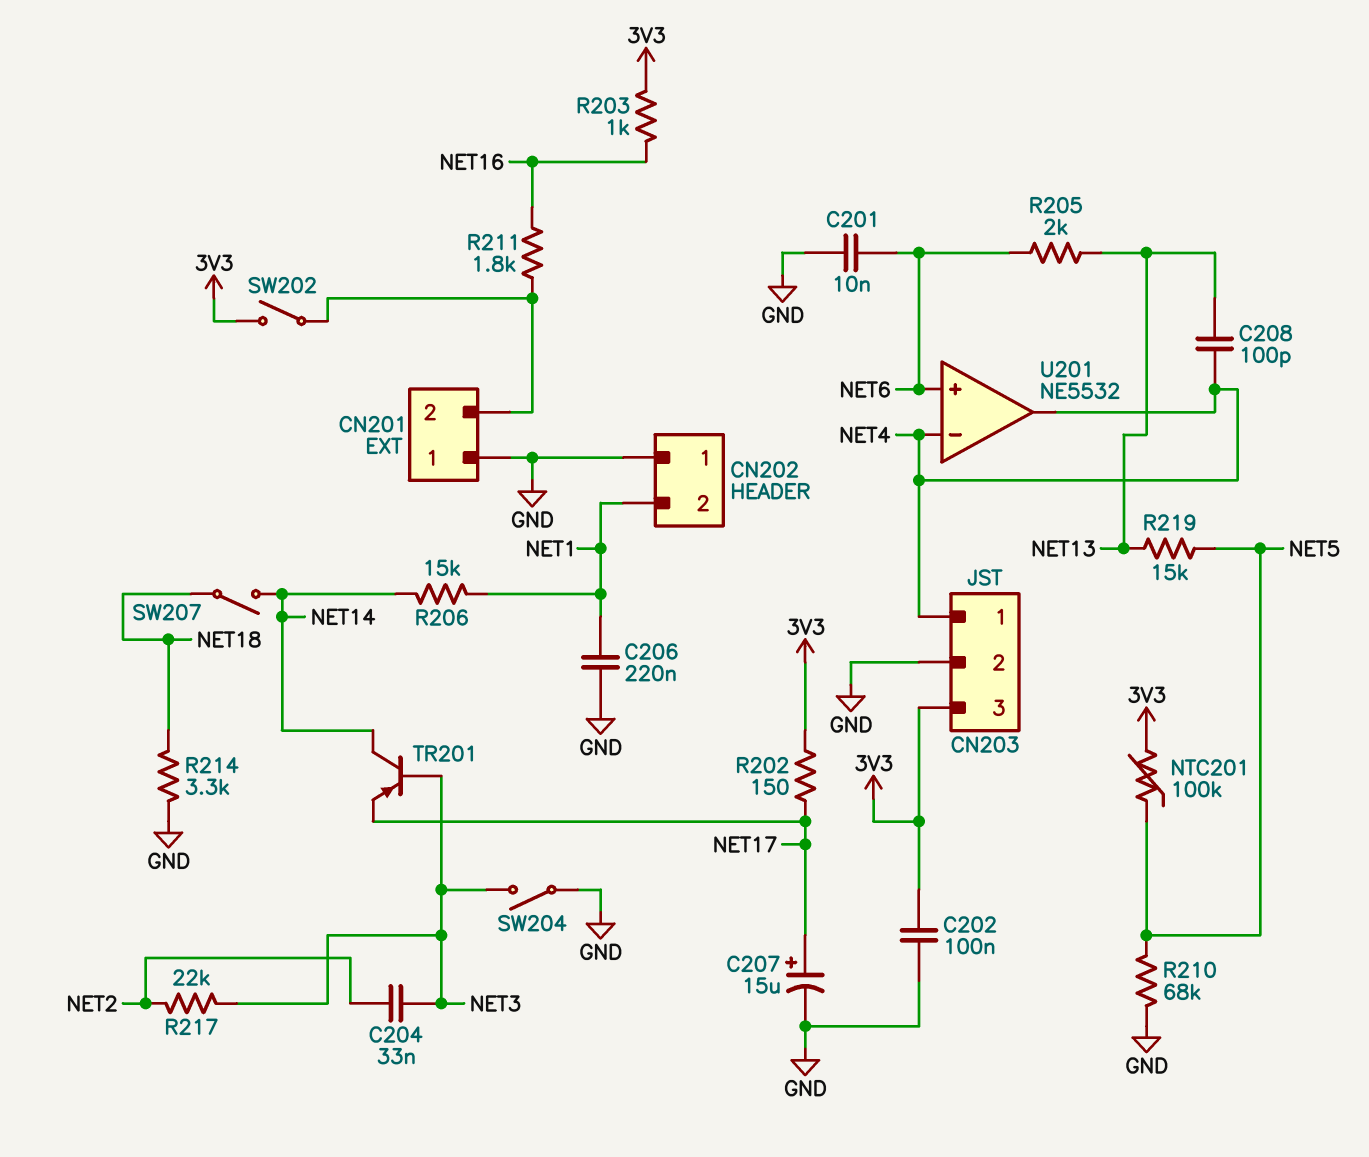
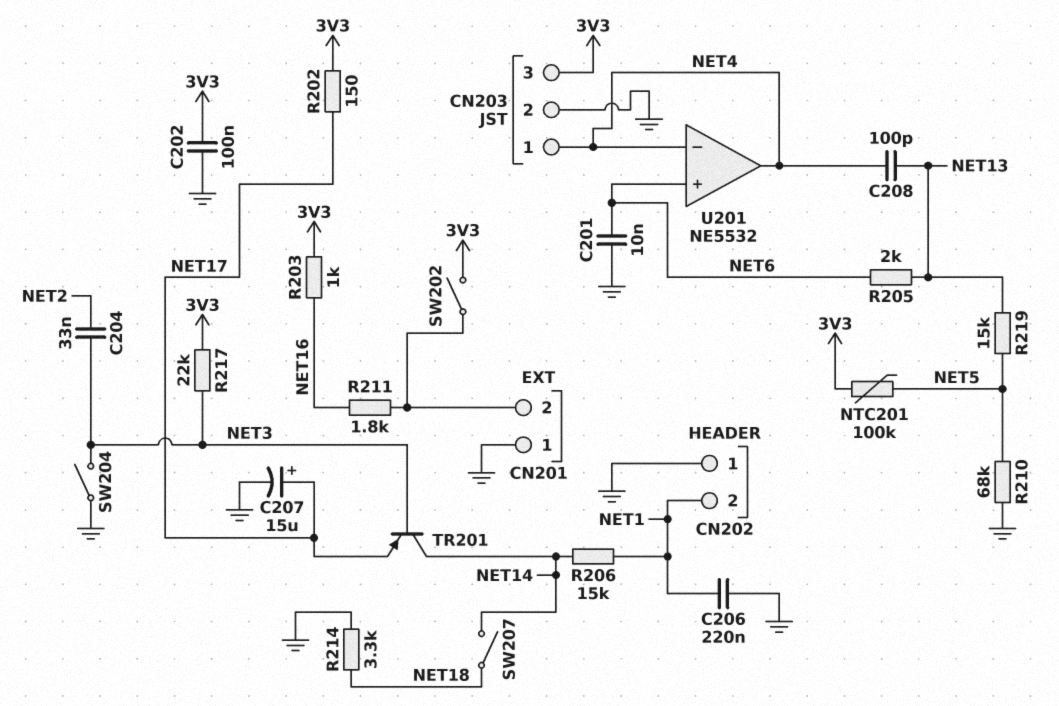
R217: 22k (NET2, NET3) -> 22k (3V3, NET3)

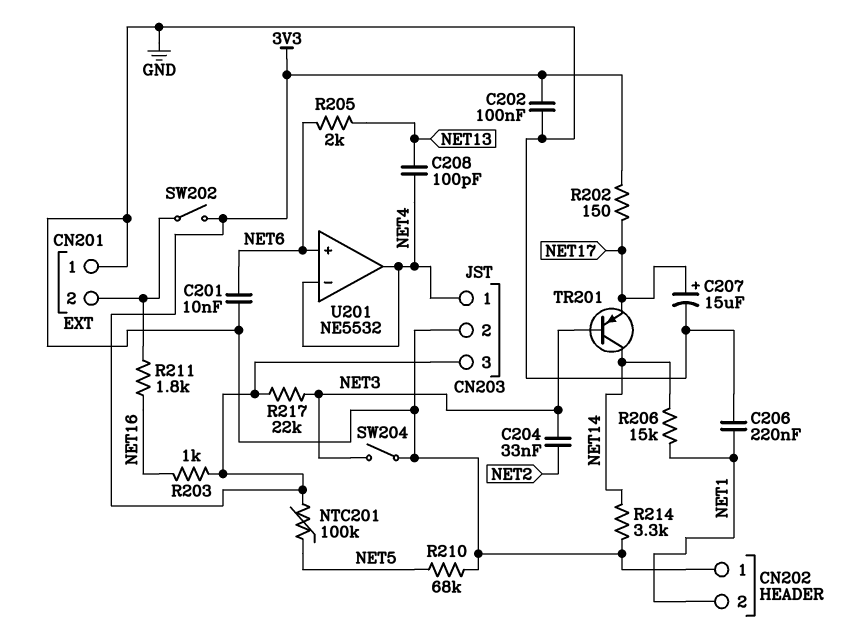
R214: 3.3k (GND, NET18) -> 3.3k (GND, NET14)
R219: 15k (NET5, NET13) -> none
SW207: switch (NET14, NET18) -> none

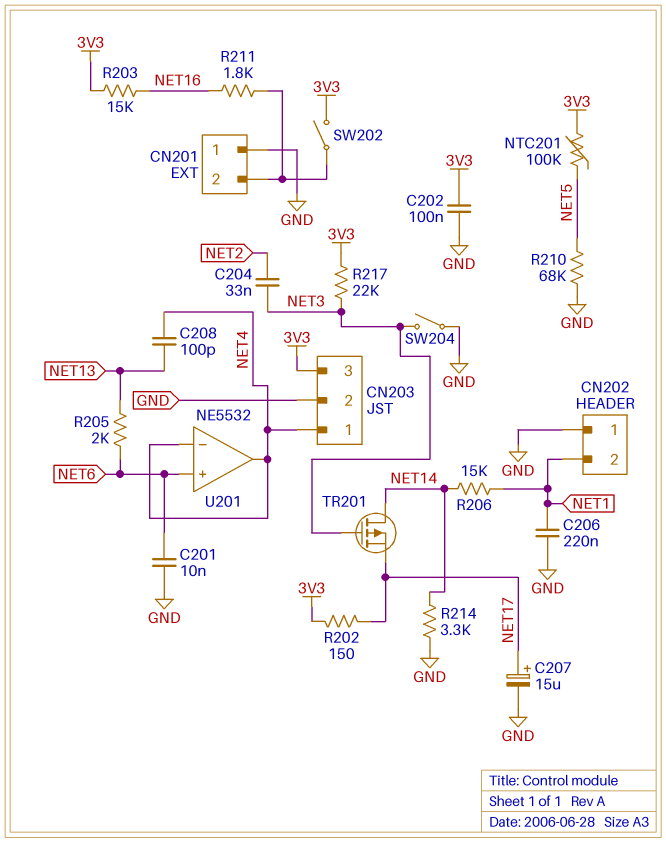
R203: 1k (3V3, NET16) -> 15k (3V3, NET16)
TR201: PNP (B NET3, C NET14, E NET17) -> PMOS (G NET3, D NET14, S NET17)

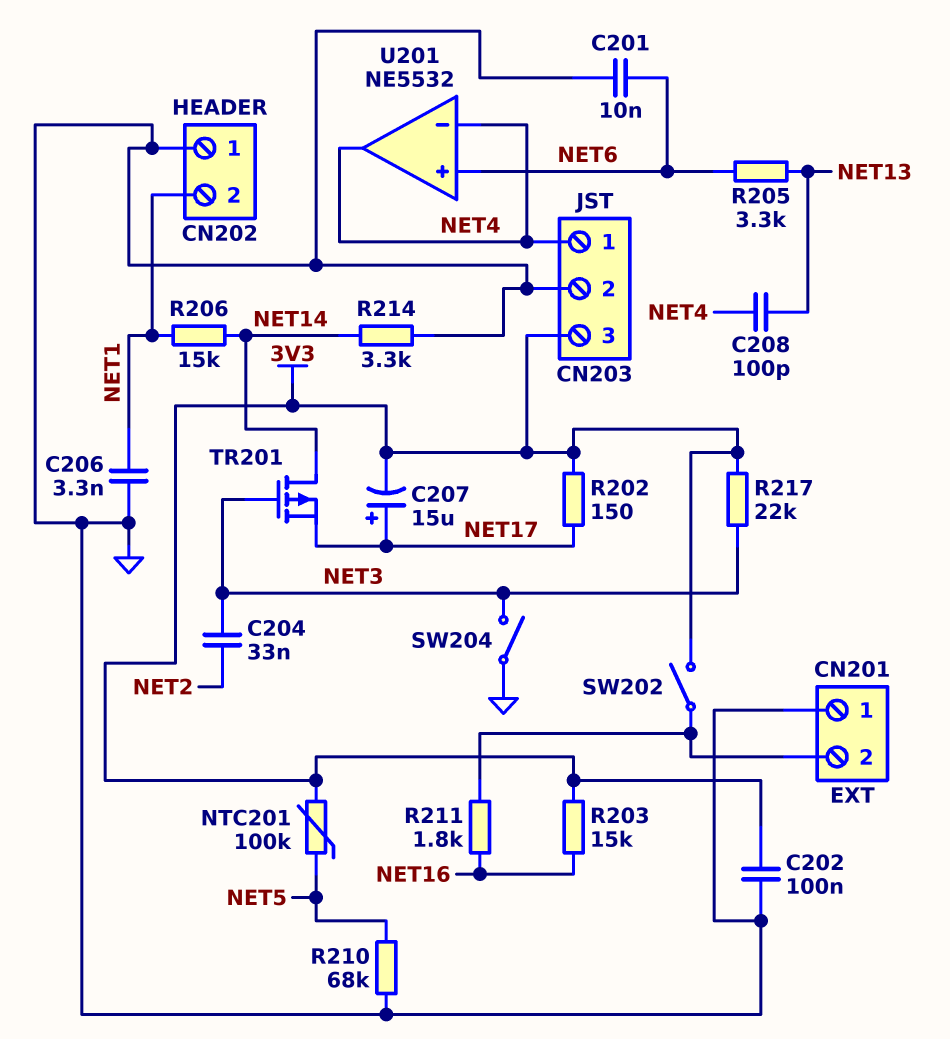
C206: 220nF (GND, NET1) -> 3.3nF (GND, NET1)
C207: 15uF (plus NET17, minus GND) -> 15uF (plus NET17, minus 3V3)
R205: 2k (NET6, NET13) -> 3.3k (NET6, NET13)

